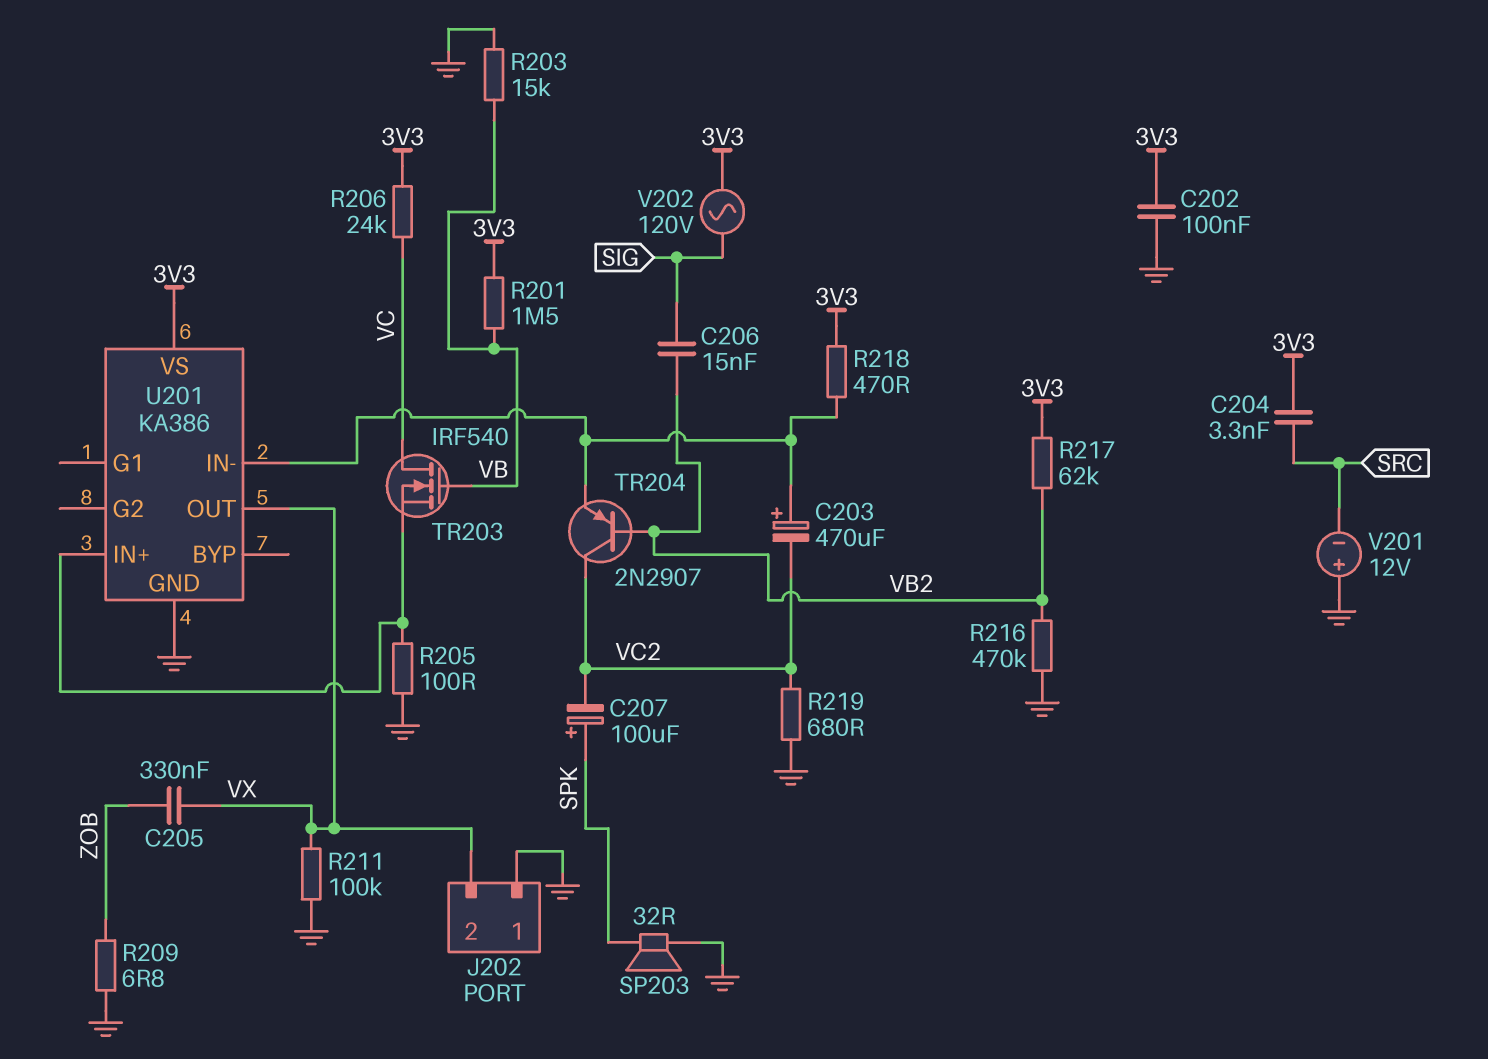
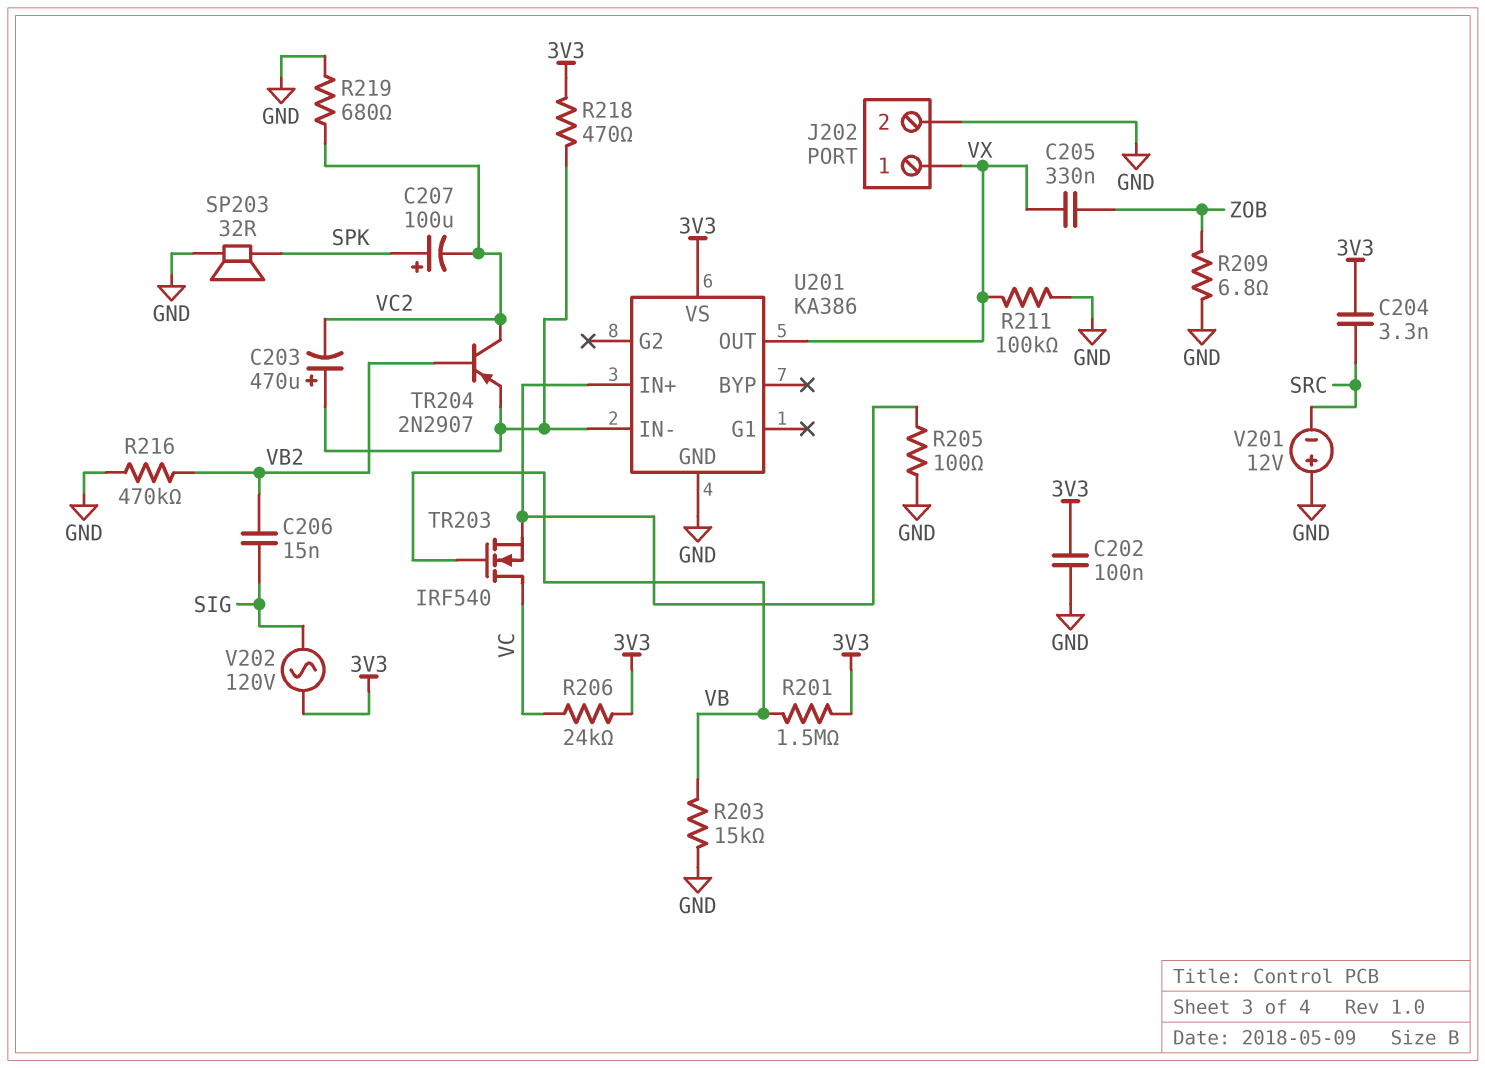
J202 pin 1: GND -> VX
J202 pin 2: VX -> GND
R217: 62k (3V3, VB2) -> none

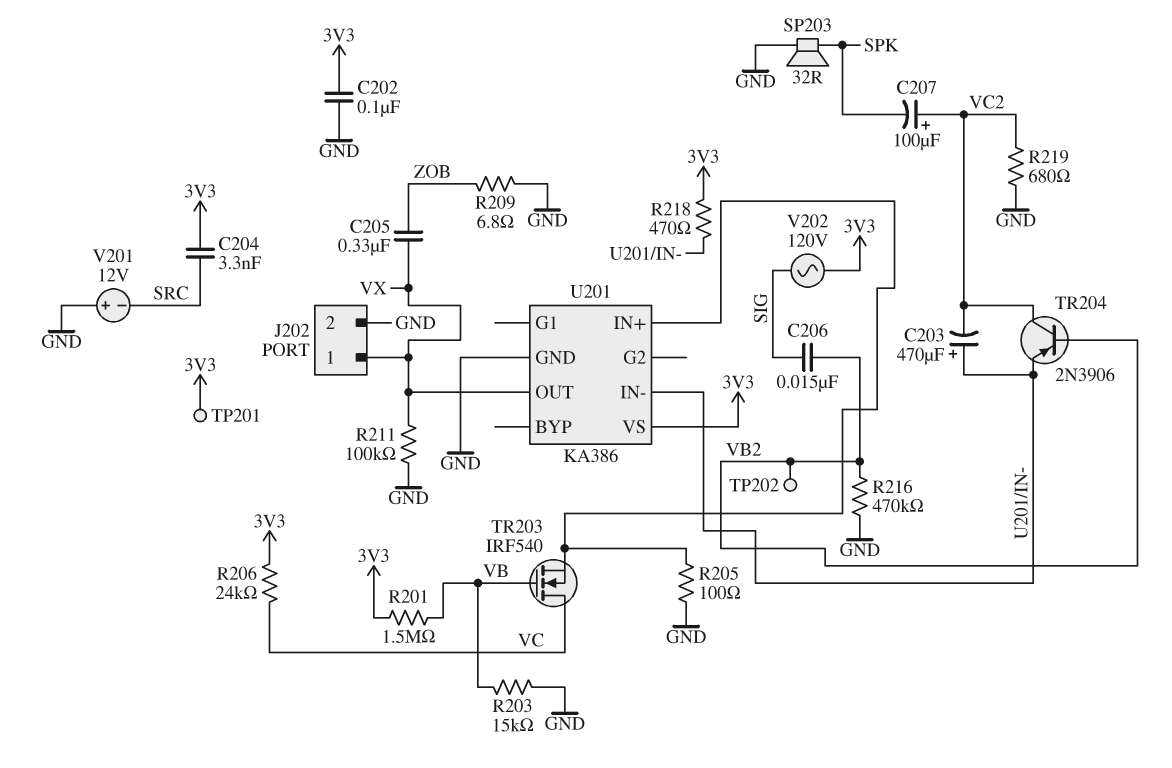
C207: 100uF (plus SPK, minus VC2) -> 100uF (plus VC2, minus SPK)
TP201: none -> test point (3V3)
TP202: none -> test point (VB2)
TR204: PNP 2N2907 (B VB2, C VC2, E U201/IN-) -> PNP 2N3906 (B VB2, C VC2, E U201/IN-)

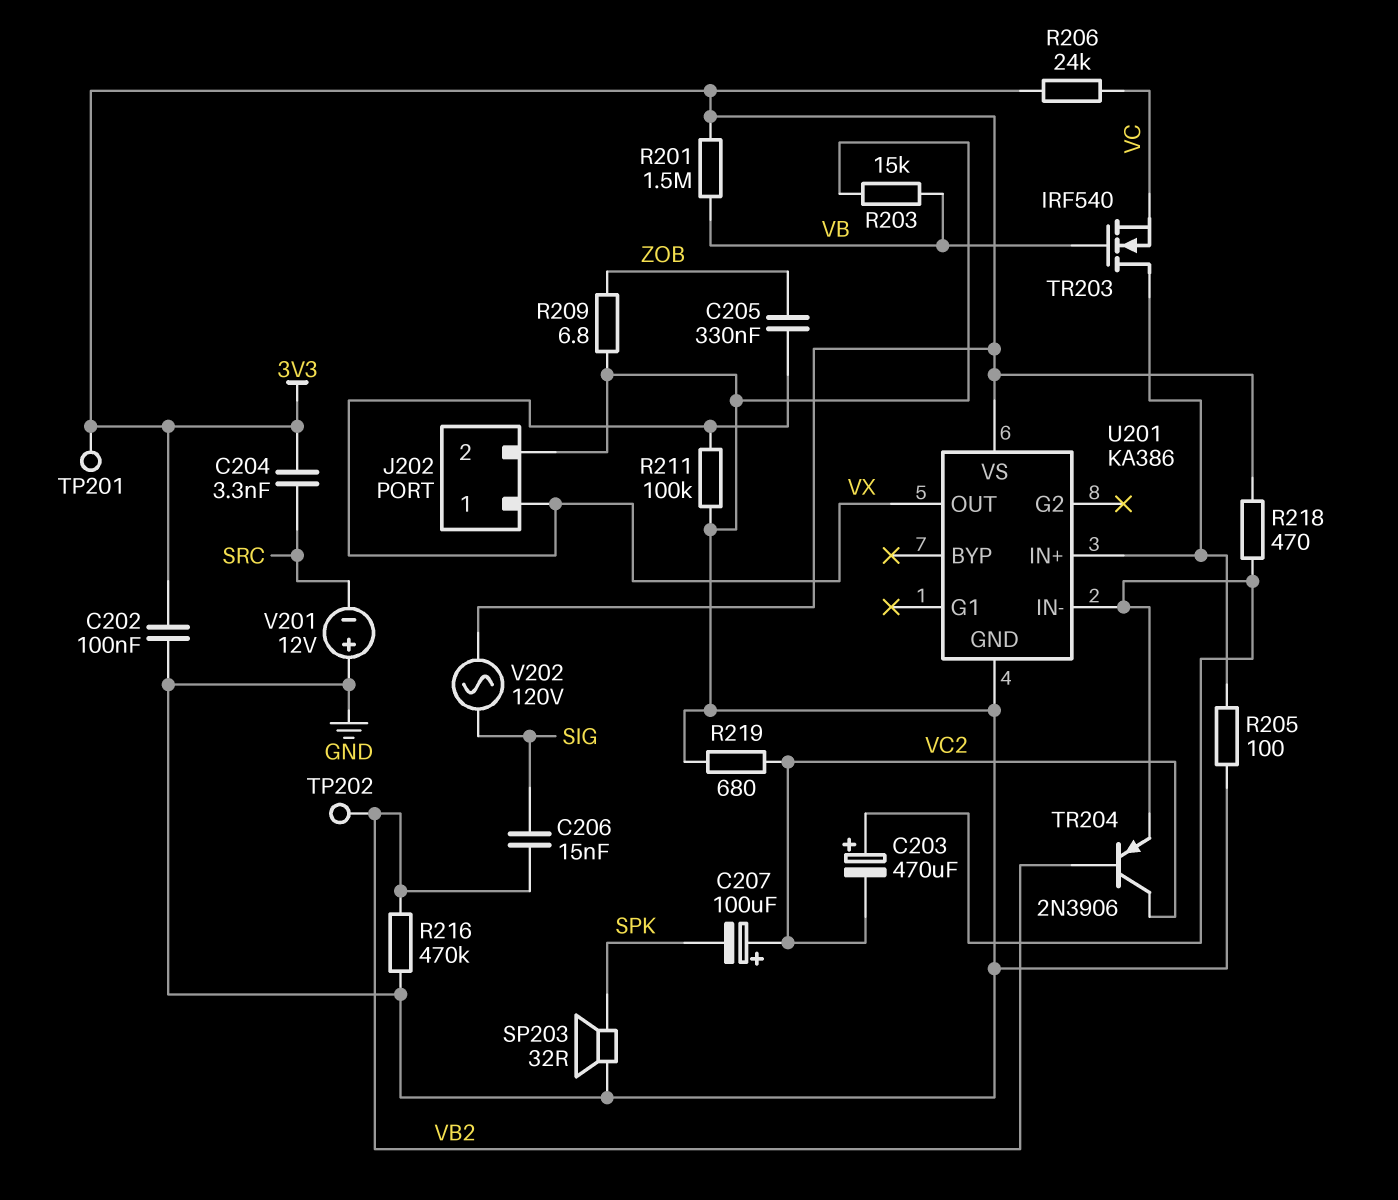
TR203: NMOS IRF540 (G VB, D VC, S U201/IN+) -> NMOS IRF540 (G VB, D U201/IN+, S VC)

